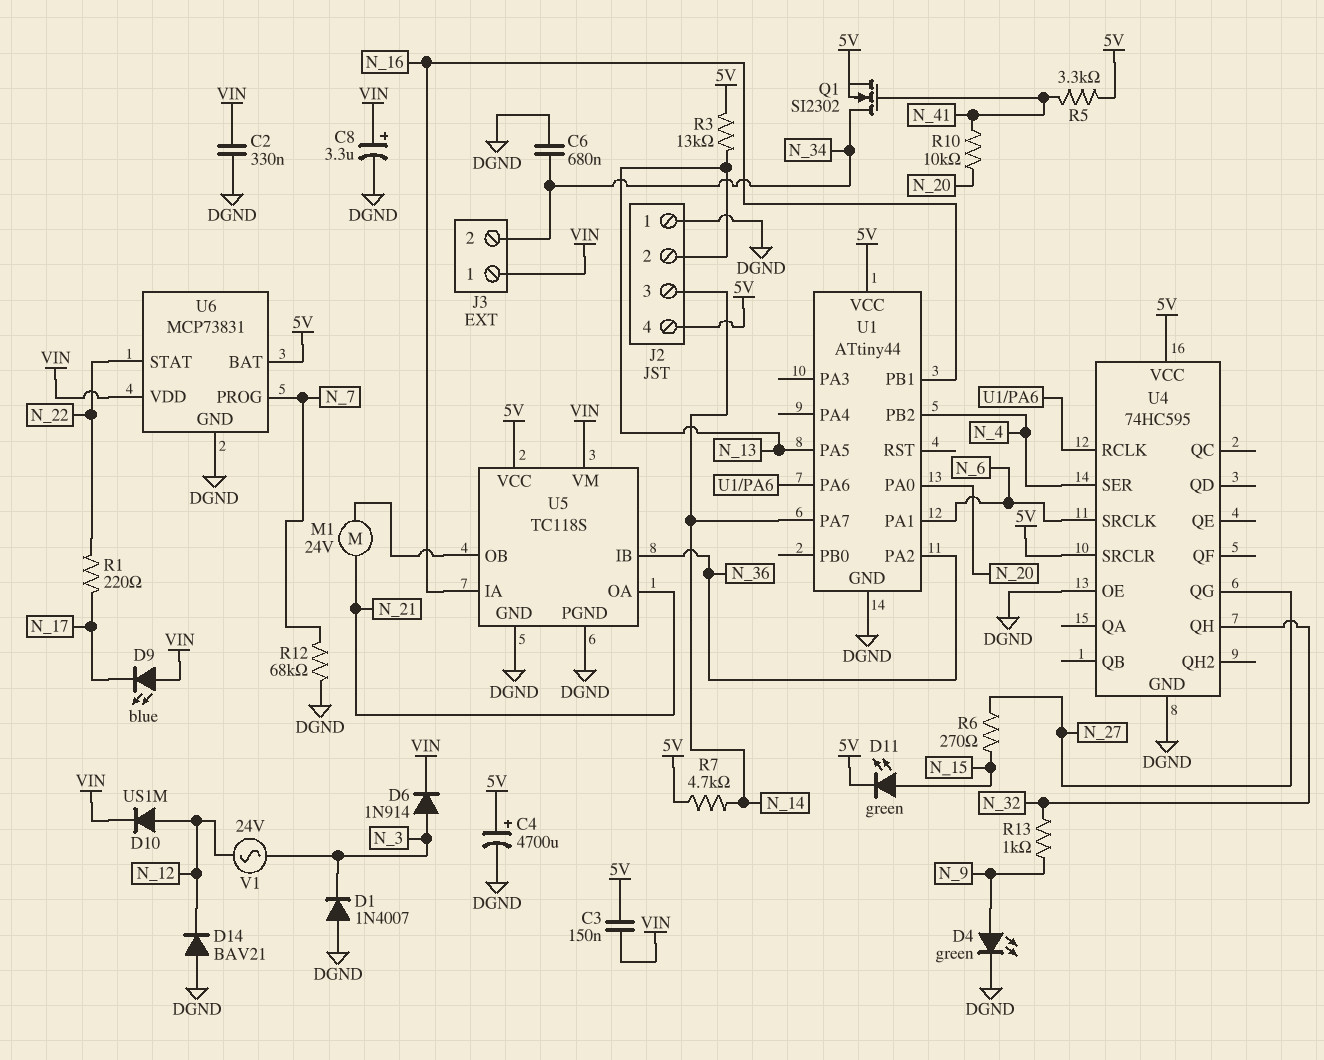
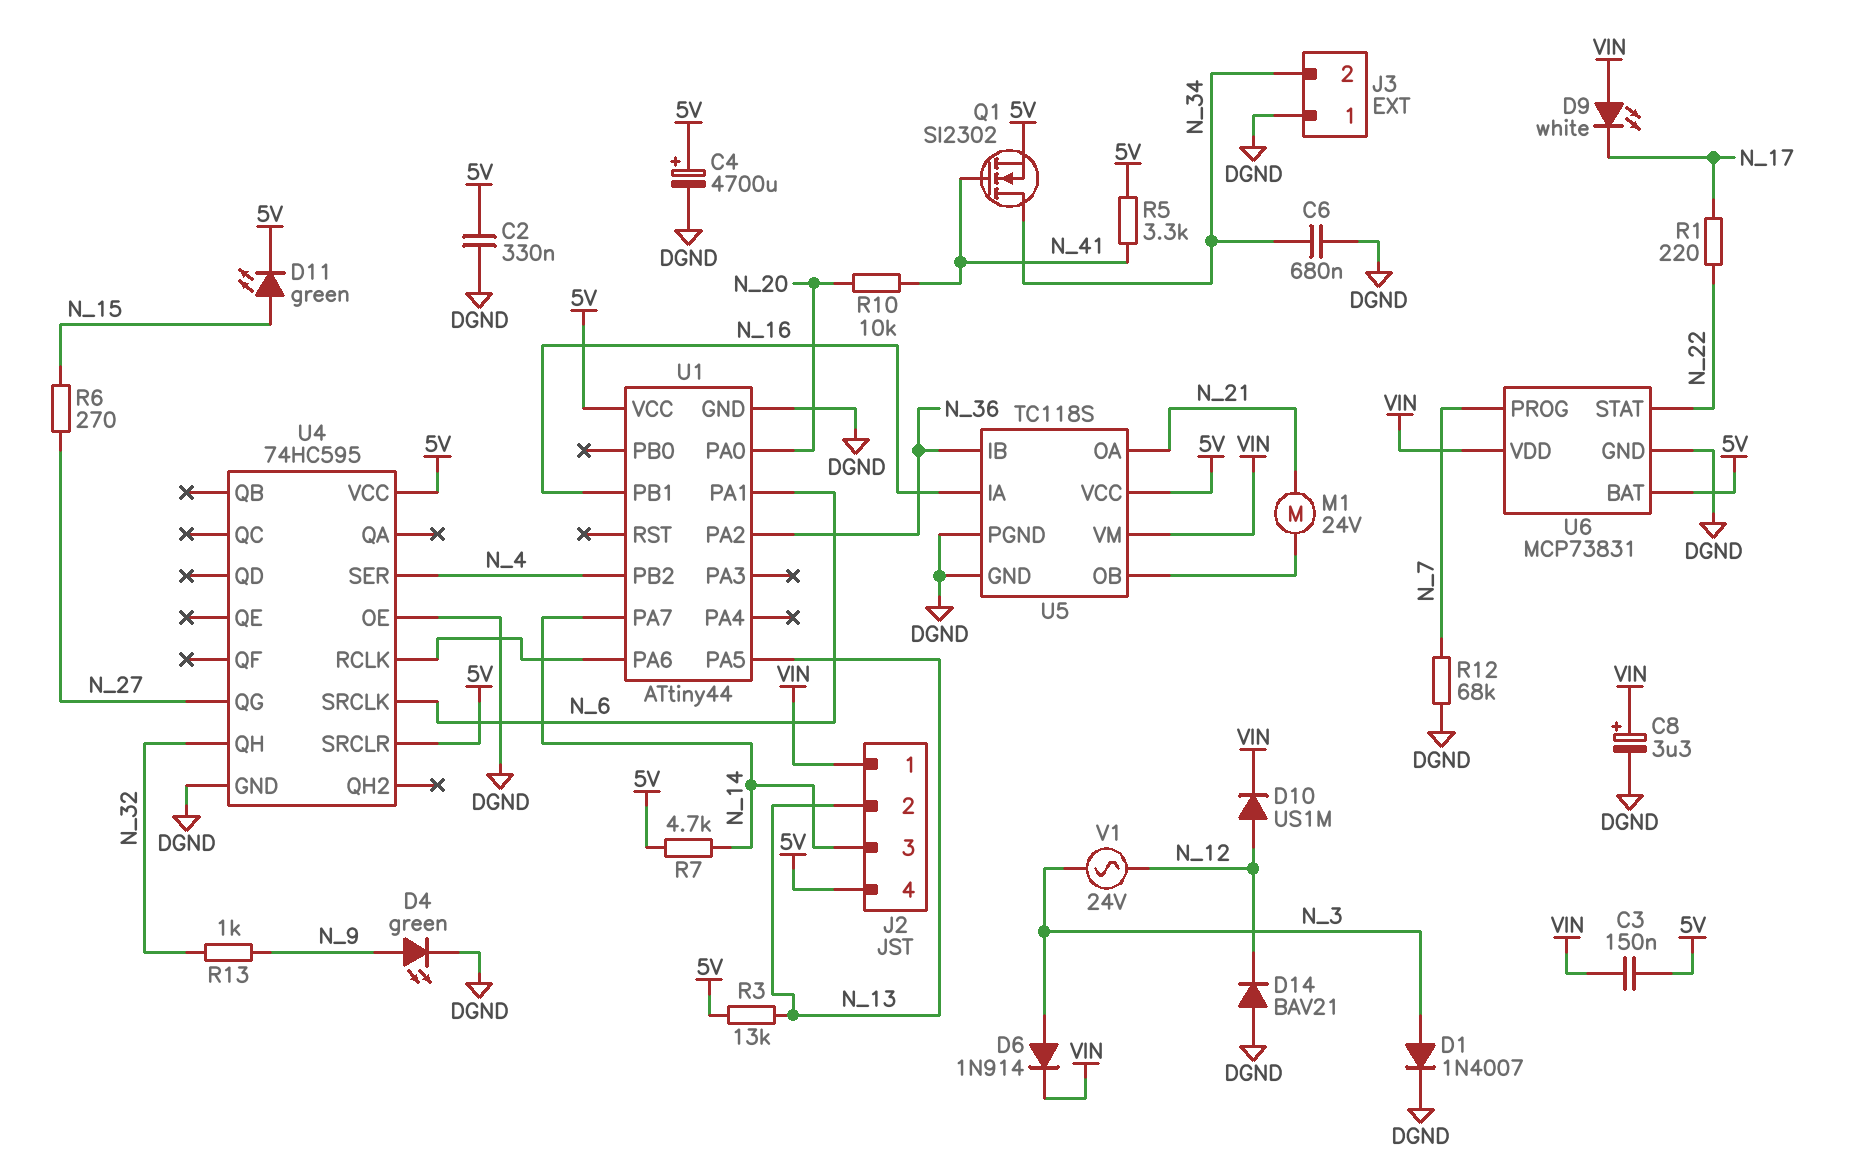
C2: 330nF (DGND, VIN) -> 330nF (5V, DGND)
D1: diode 1N4007 (A DGND, K N_3) -> diode 1N4007 (A N_3, K DGND)
D9: LED blue (A VIN, K N_17) -> LED white (A VIN, K N_17)
J2 pin 1: DGND -> VIN
J3 pin 1: VIN -> DGND

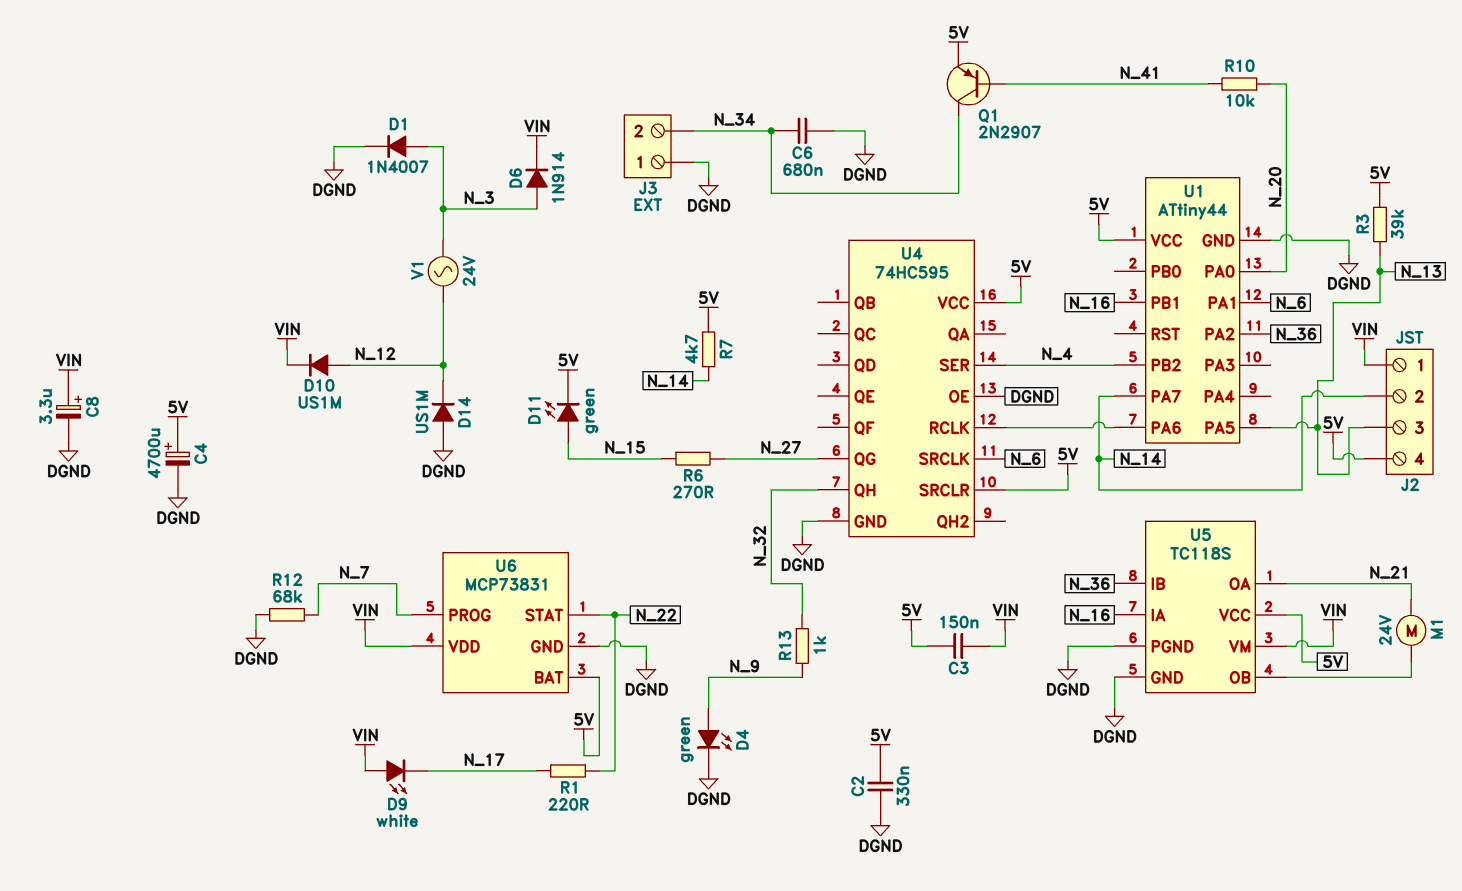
D14: diode BAV21 (A DGND, K N_12) -> diode US1M (A DGND, K N_12)
J2 pin 2: N_13 -> N_14
J2 pin 3: N_14 -> N_13
Q1: NMOS SI2302 (G N_41, D N_34, S 5V) -> PNP 2N2907 (B N_41, C N_34, E 5V)
R3: 13k (5V, N_13) -> 39k (5V, N_13)
R5: 3.3k (5V, N_41) -> none

